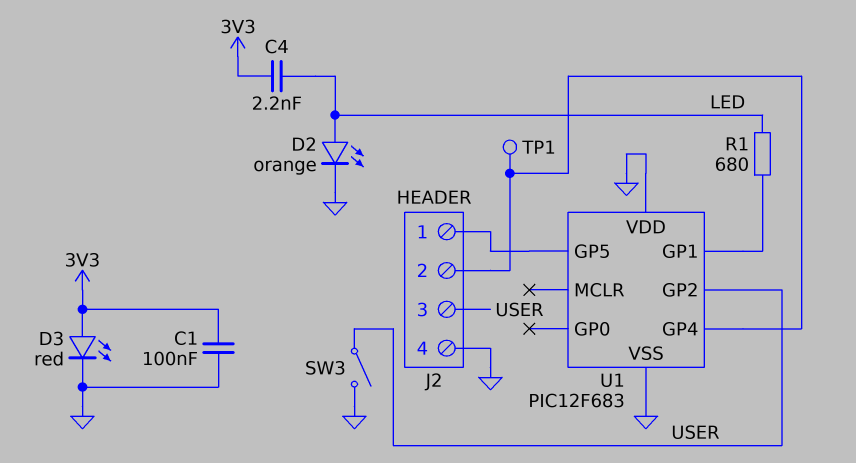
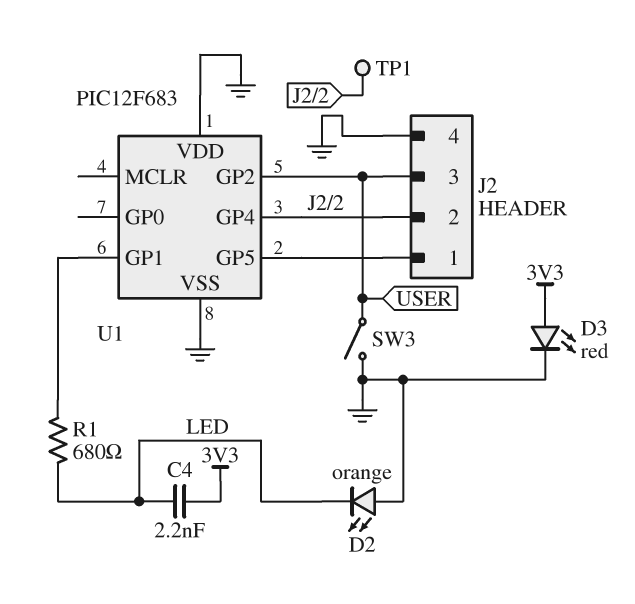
C1: 100nF (3V3, GND) -> none
D2: LED orange (A LED, K GND) -> LED orange (A GND, K LED)

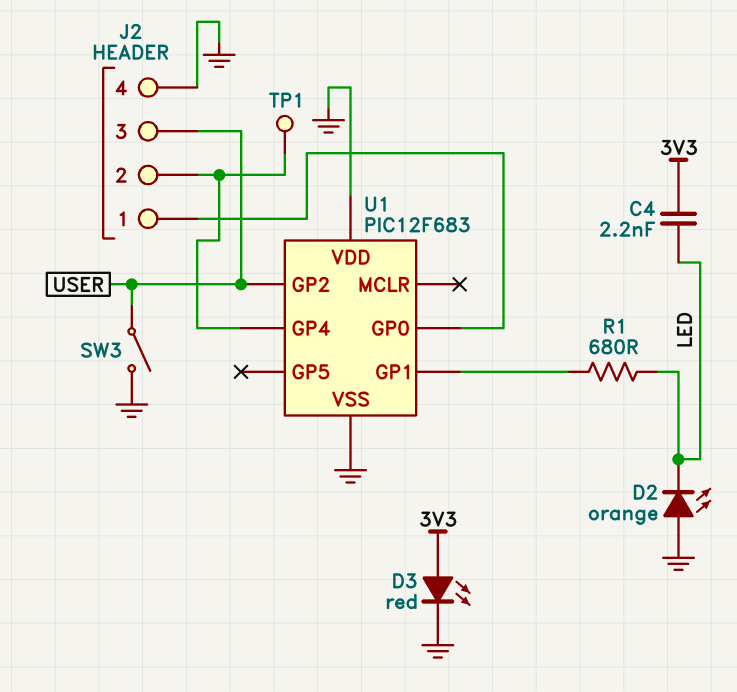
U1 pin GP0: none -> J2/1
U1 pin GP5: J2/1 -> none

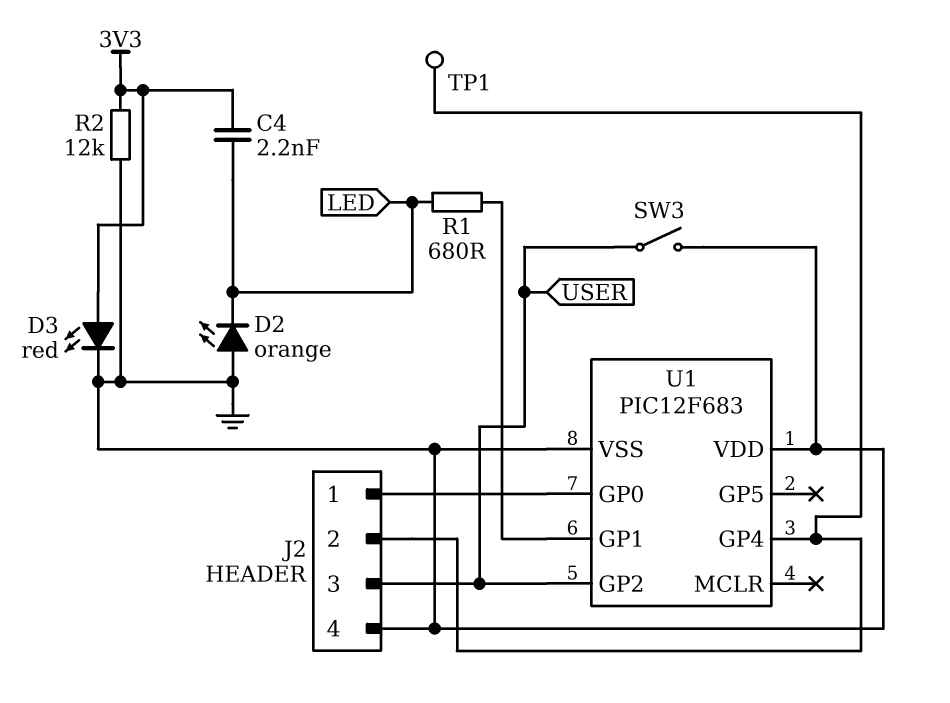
R2: none -> 12k (3V3, GND)

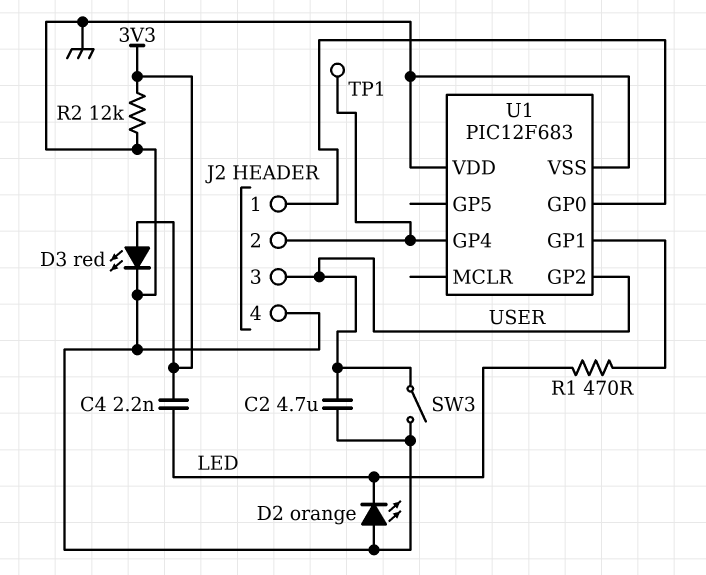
C2: none -> 4.7uF (GND, USER)
R1: 680 (LED, U1/GP1) -> 470 (LED, U1/GP1)

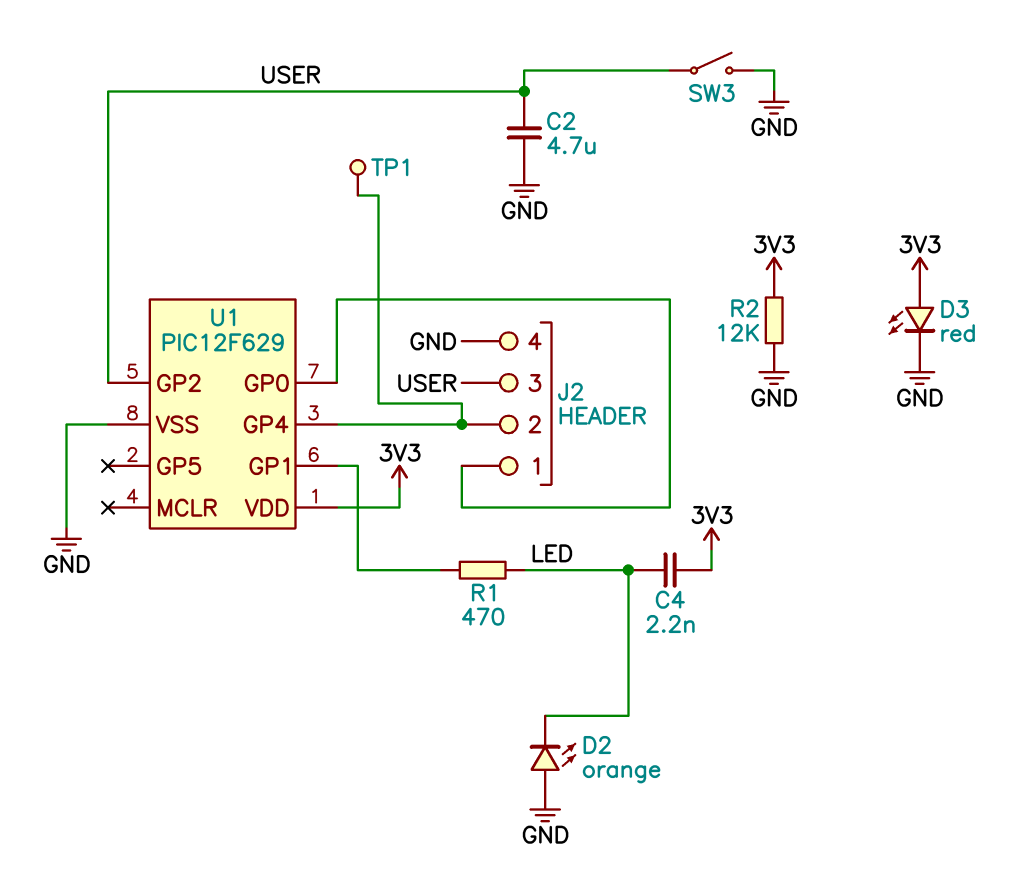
U1: PIC12F683 -> PIC12F629
U1 pin VDD: GND -> 3V3

